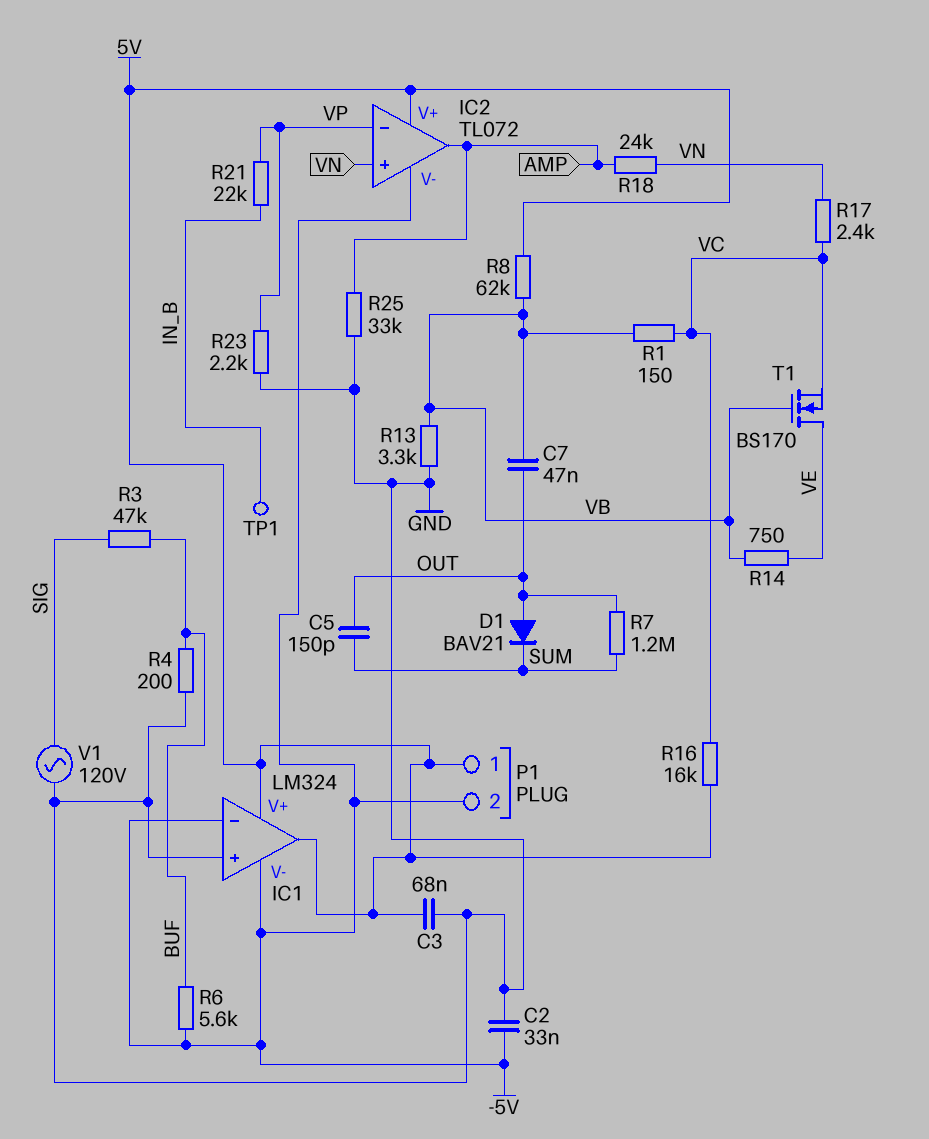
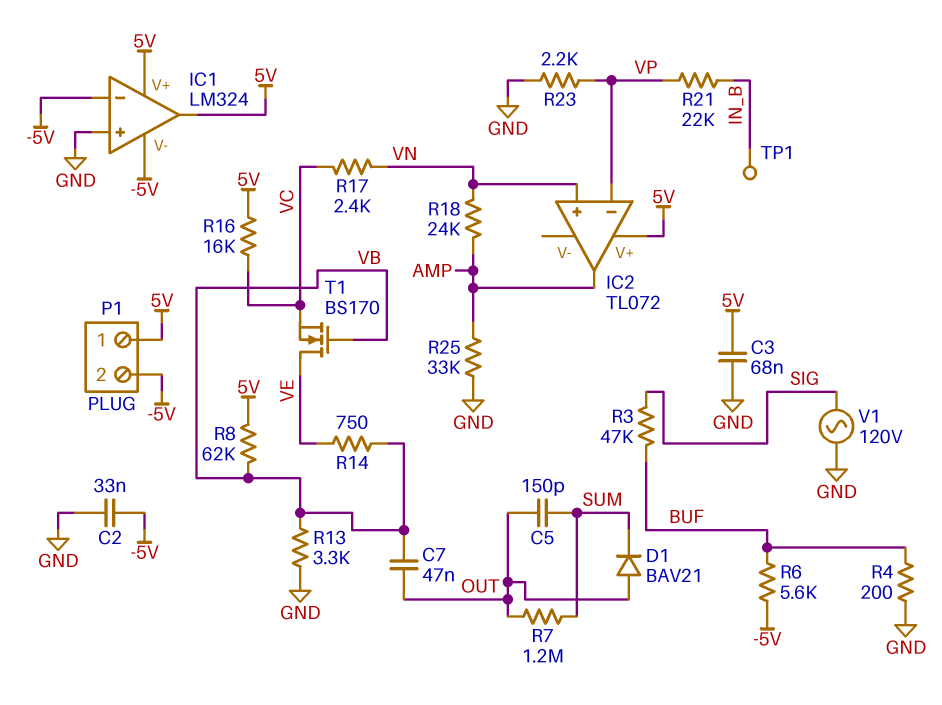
IC2 pin V-: -5V -> none
R1: 150 (VB, VC) -> none

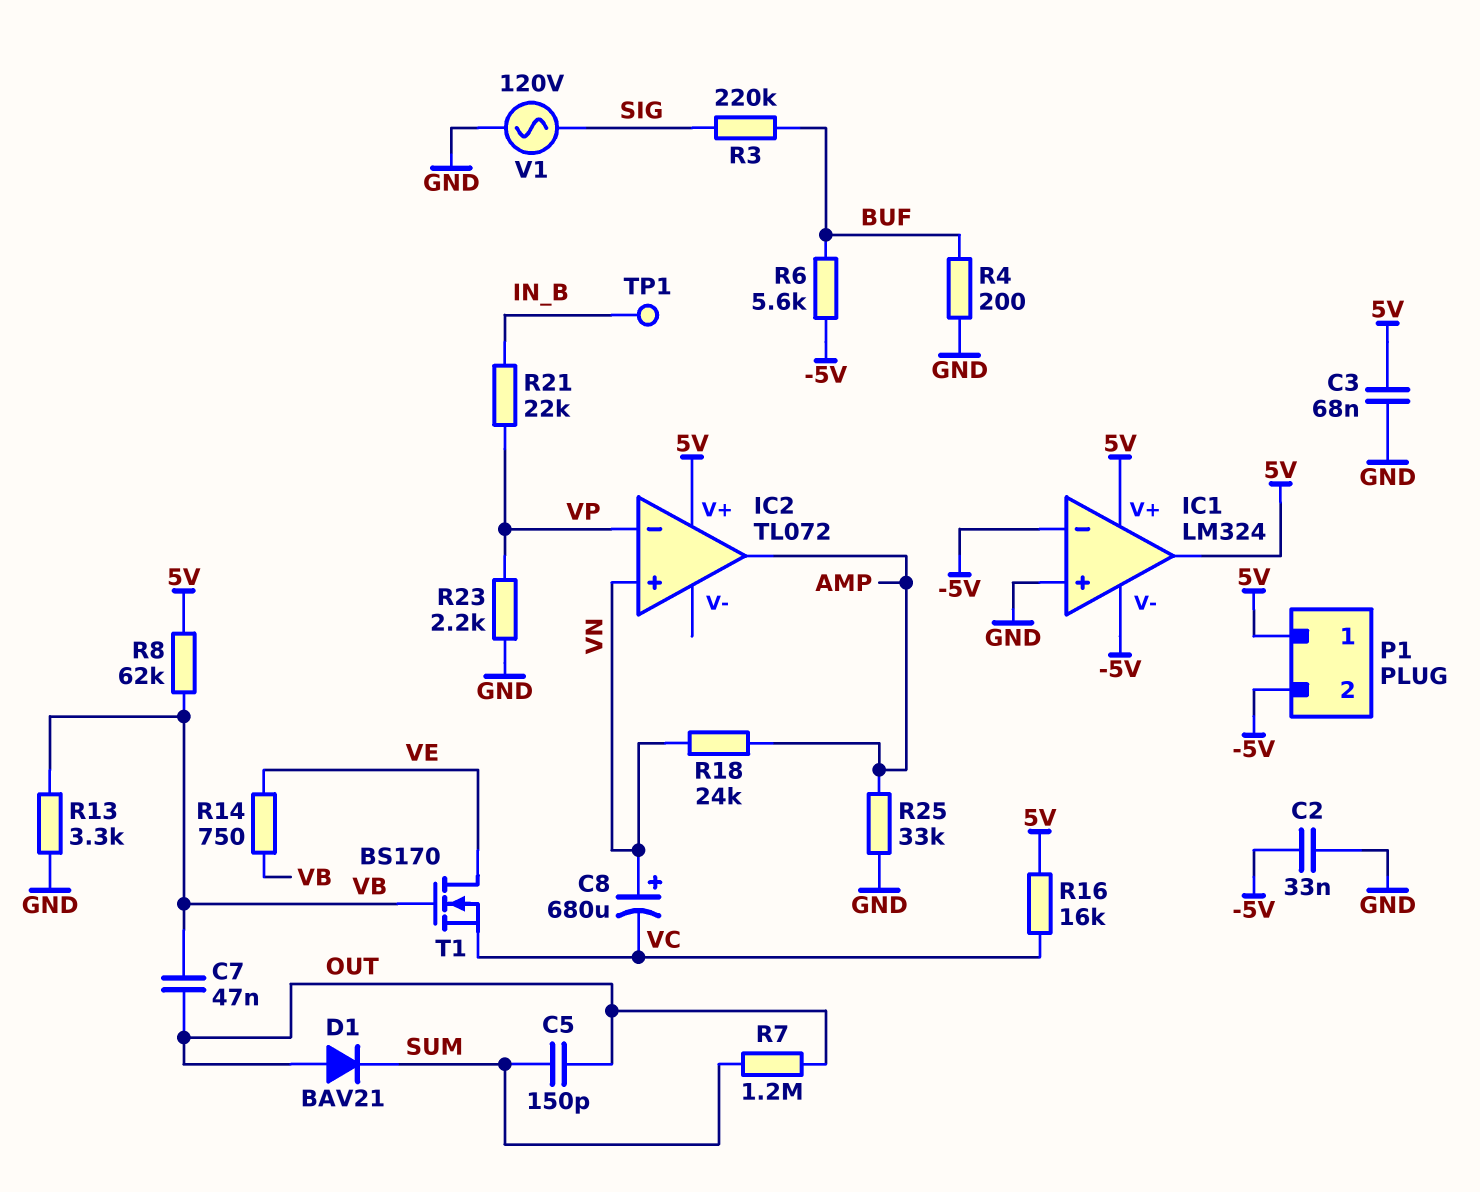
C8: none -> 680uF (plus VN, minus VC)
R3: 47k (BUF, SIG) -> 220k (BUF, SIG)
R17: 2.4k (VC, VN) -> none

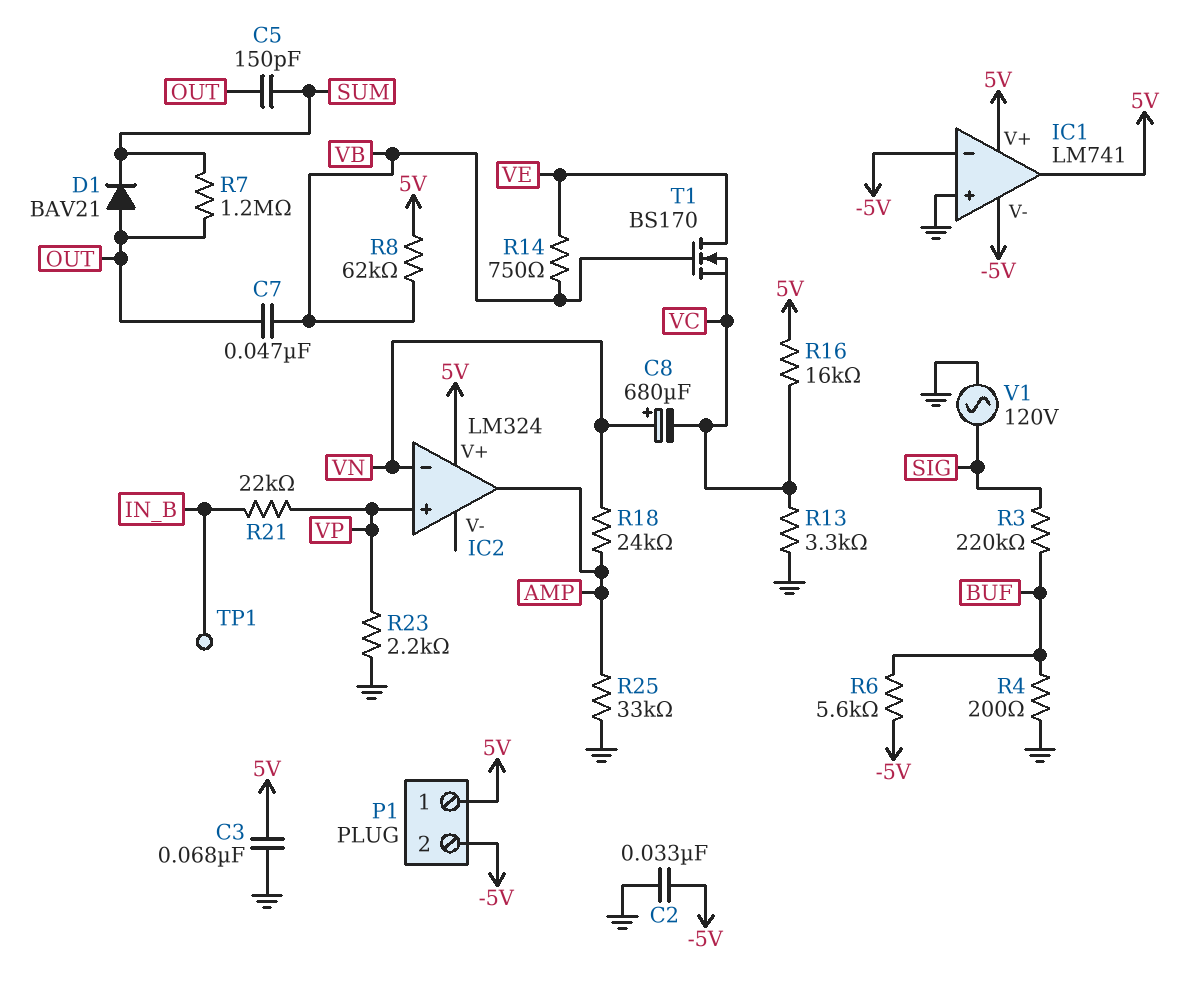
IC1: LM324 -> LM741
IC2: TL072 -> LM324
IC2 pin in+: VN -> VP
IC2 pin in-: VP -> VN
R13: 3.3k (GND, VB) -> 3.3k (GND, VC)

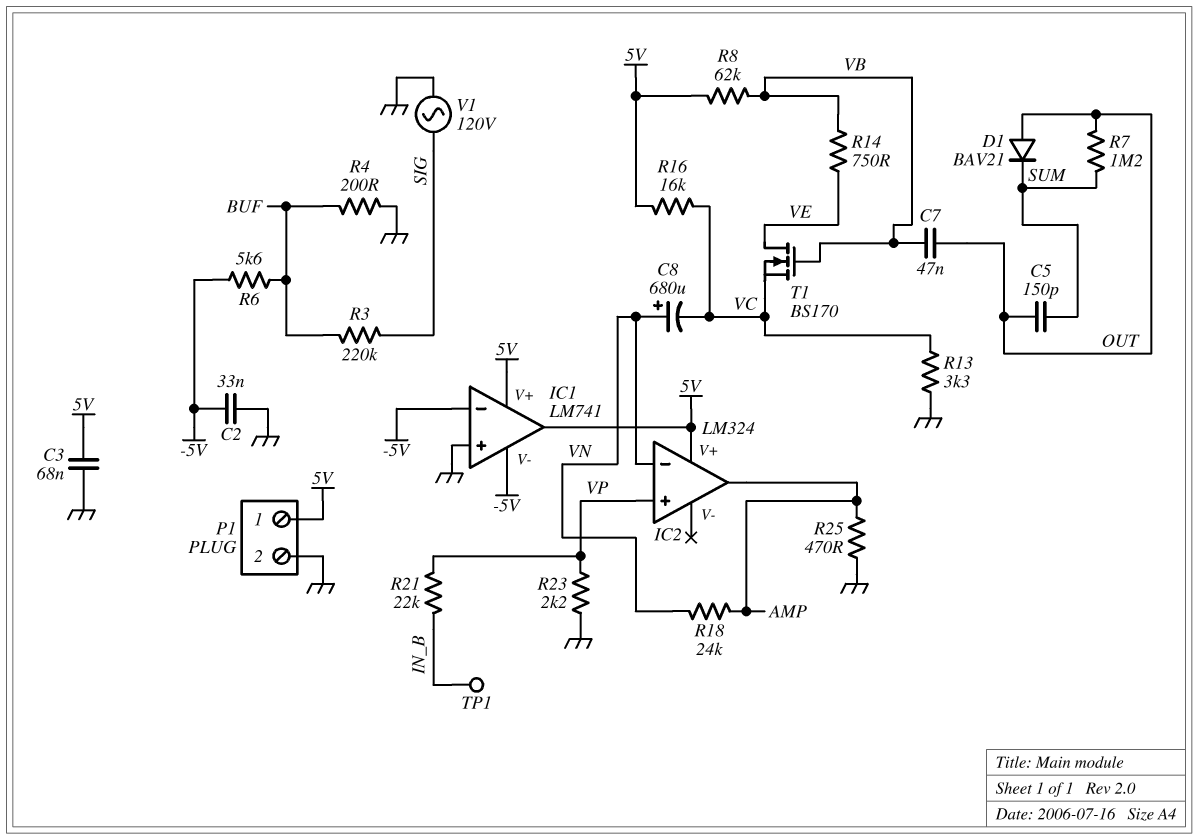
P1 pin 2: -5V -> GND
R25: 33k (AMP, GND) -> 470 (AMP, GND)

